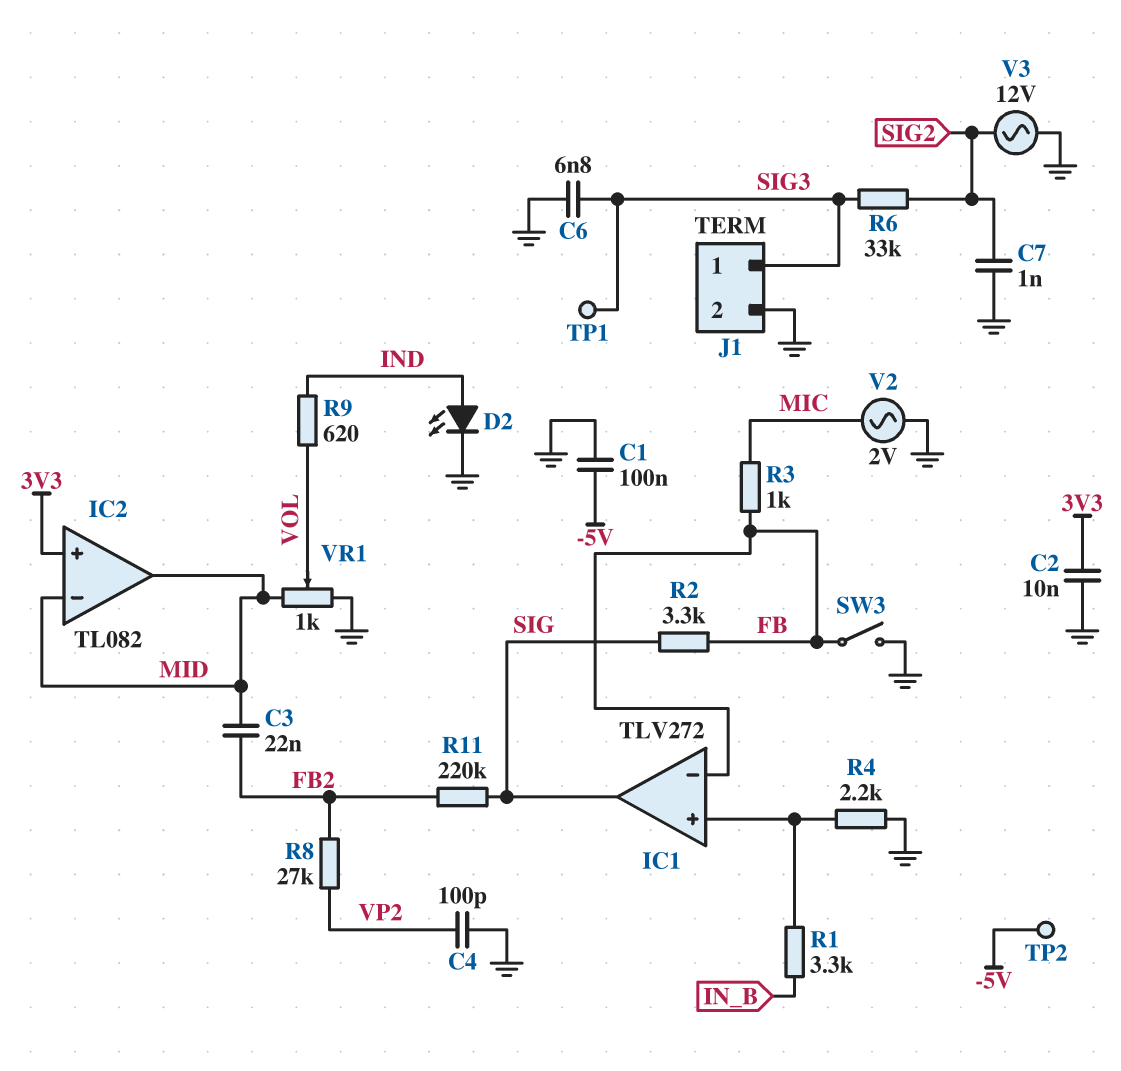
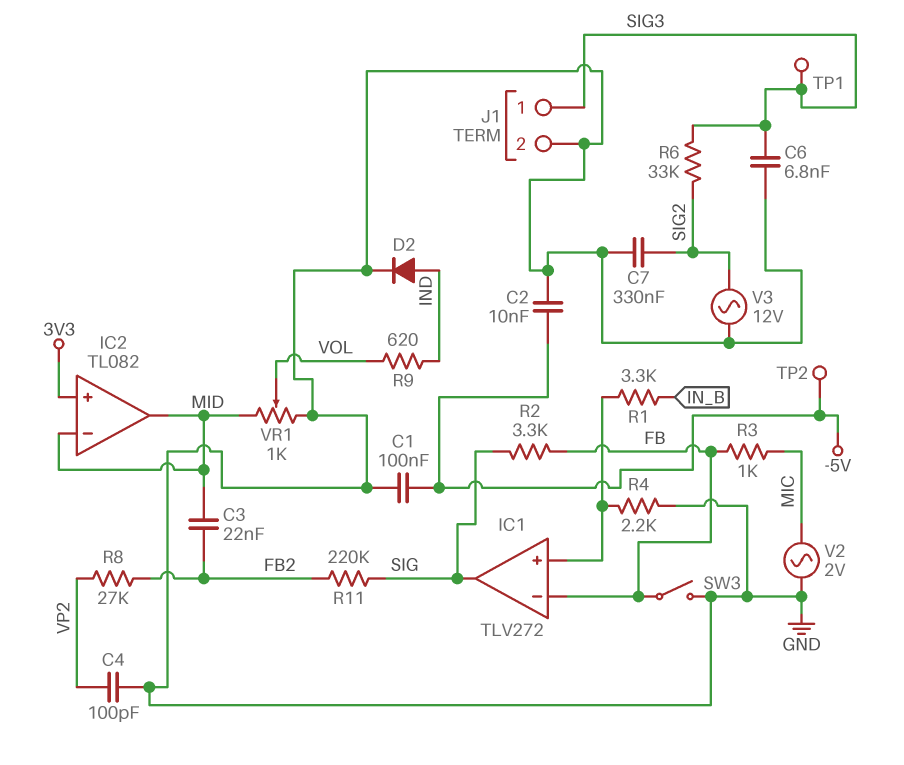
C2: 10nF (3V3, GND) -> 10nF (-5V, GND)
C7: 1nF (GND, SIG2) -> 330nF (GND, SIG2)
D2: LED (A IND, K GND) -> diode (A IND, K GND)

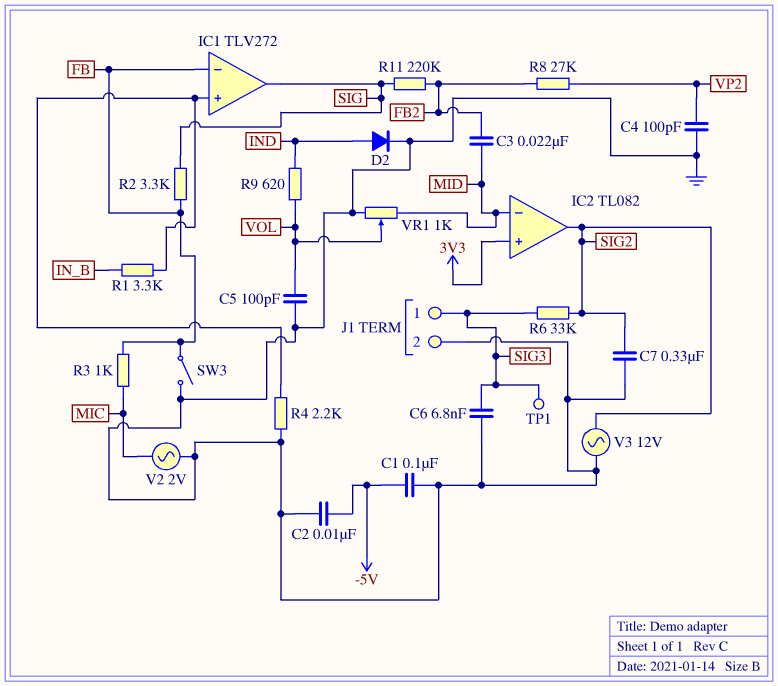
C5: none -> 100pF (GND, VOL)
IC2 pin out: MID -> SIG2
TP2: test point (-5V) -> none

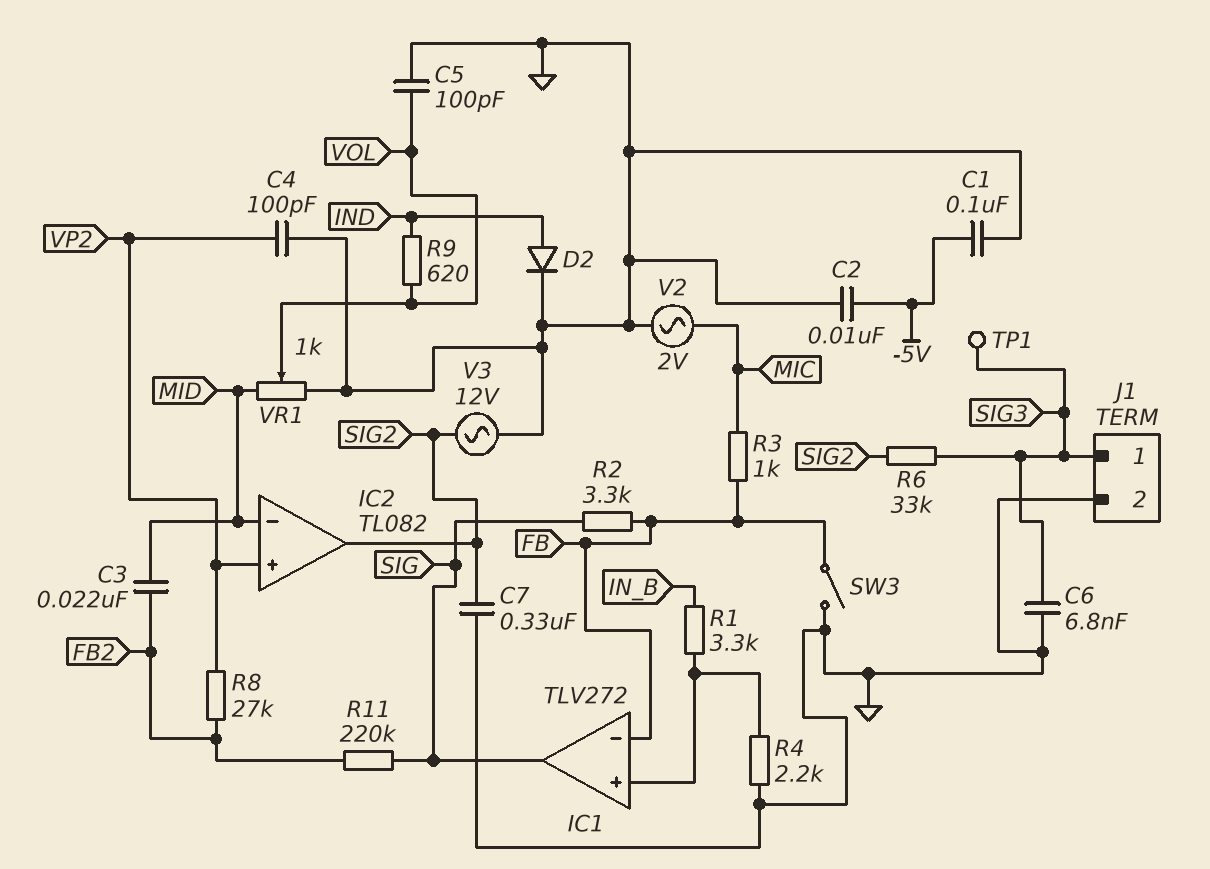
IC2 pin in+: 3V3 -> VP2

